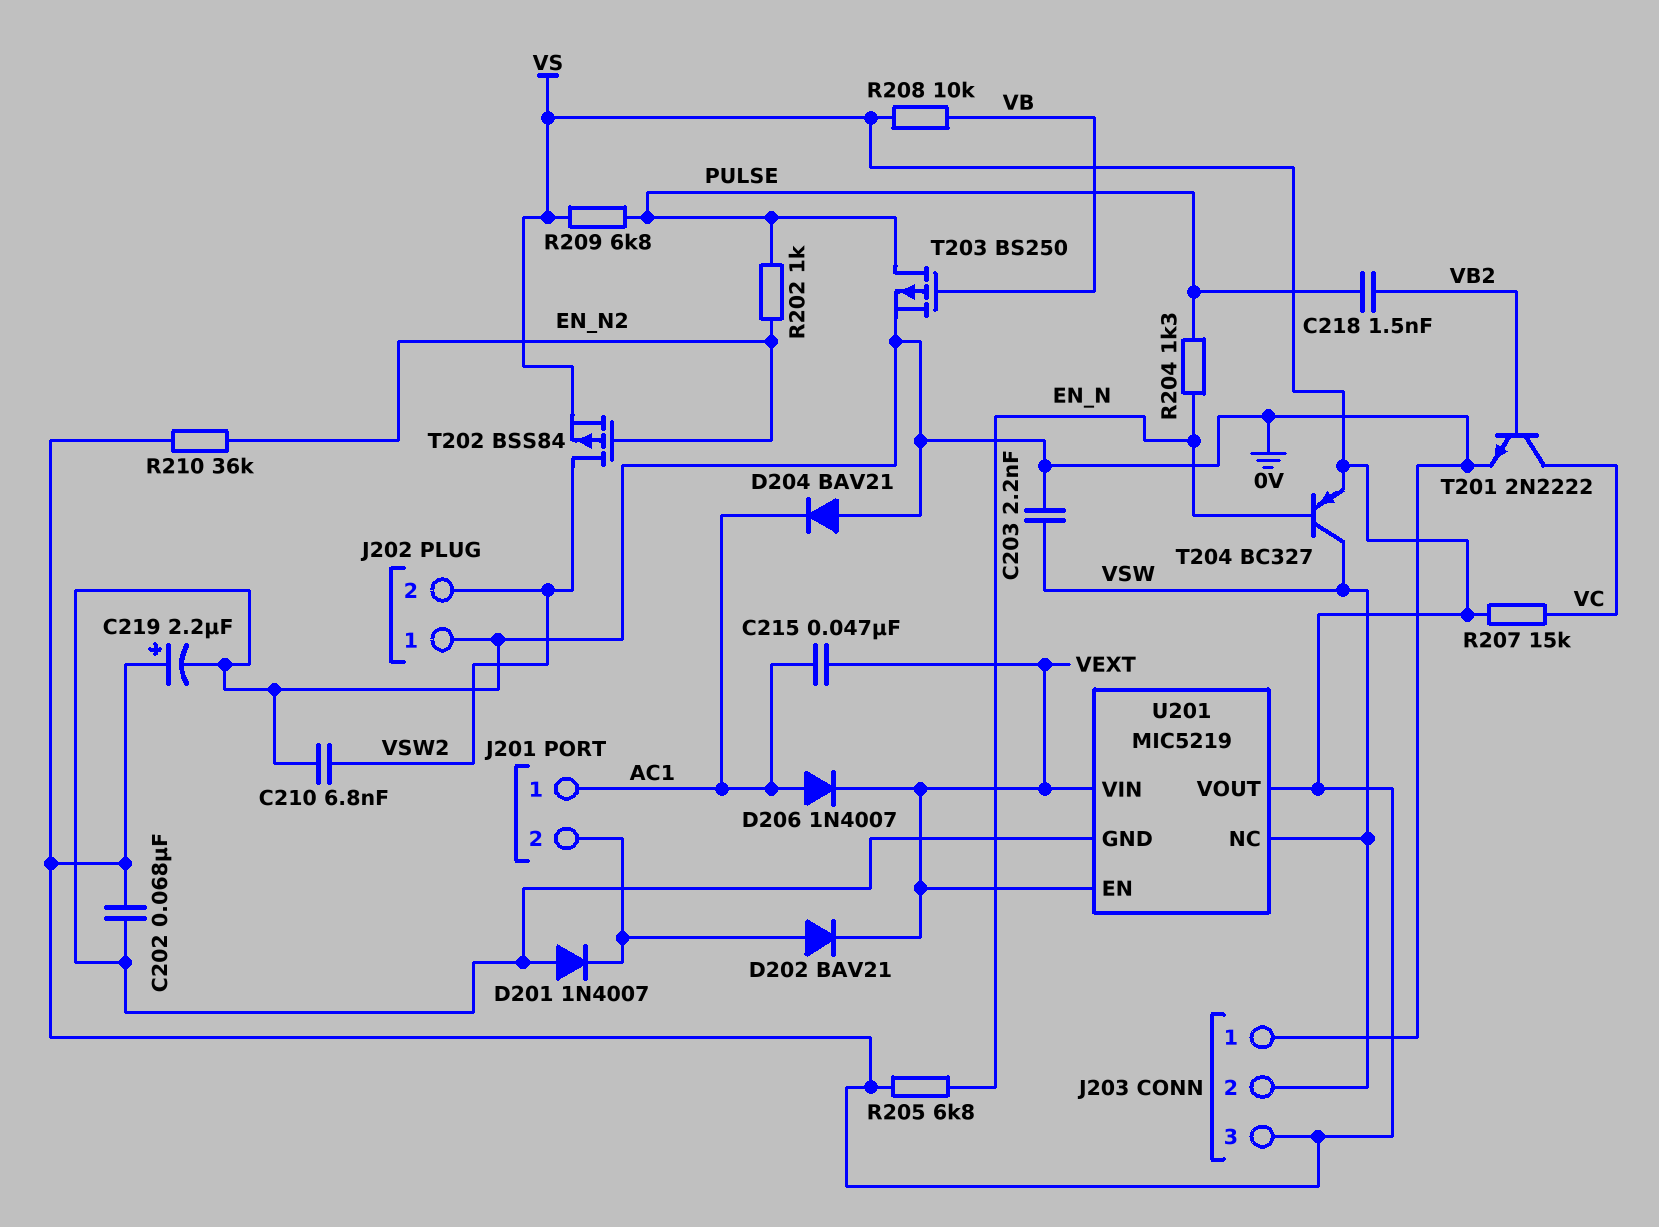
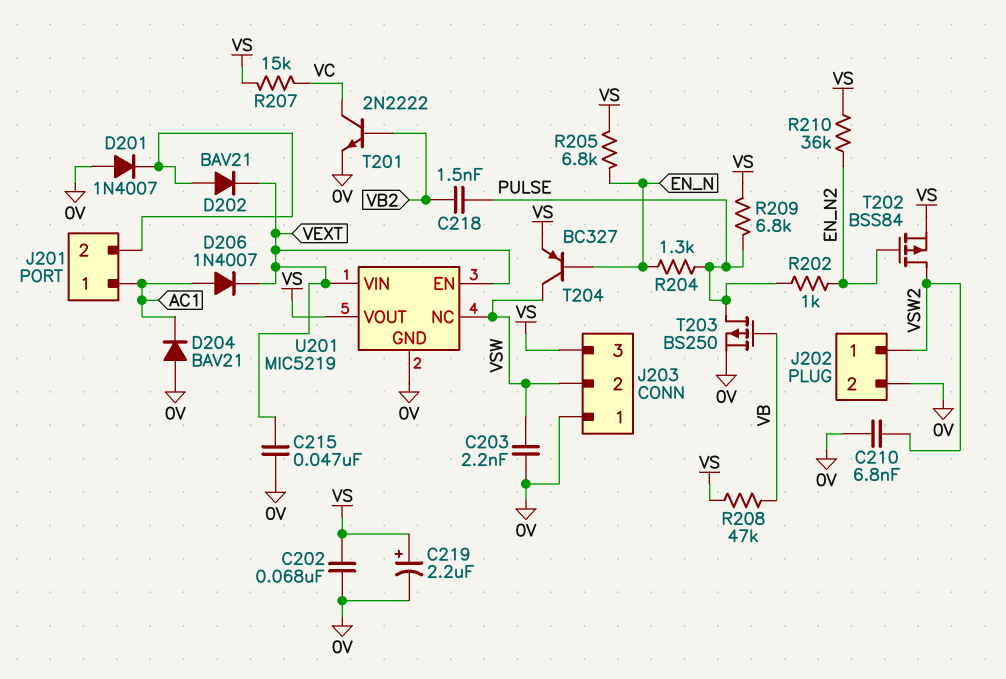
C215: 47nF (AC1, VEXT) -> 47nF (0V, VEXT)
J202 pin 1: 0V -> VSW2
J202 pin 2: VSW2 -> 0V
R208: 10k (VB, VS) -> 47k (VB, VS)

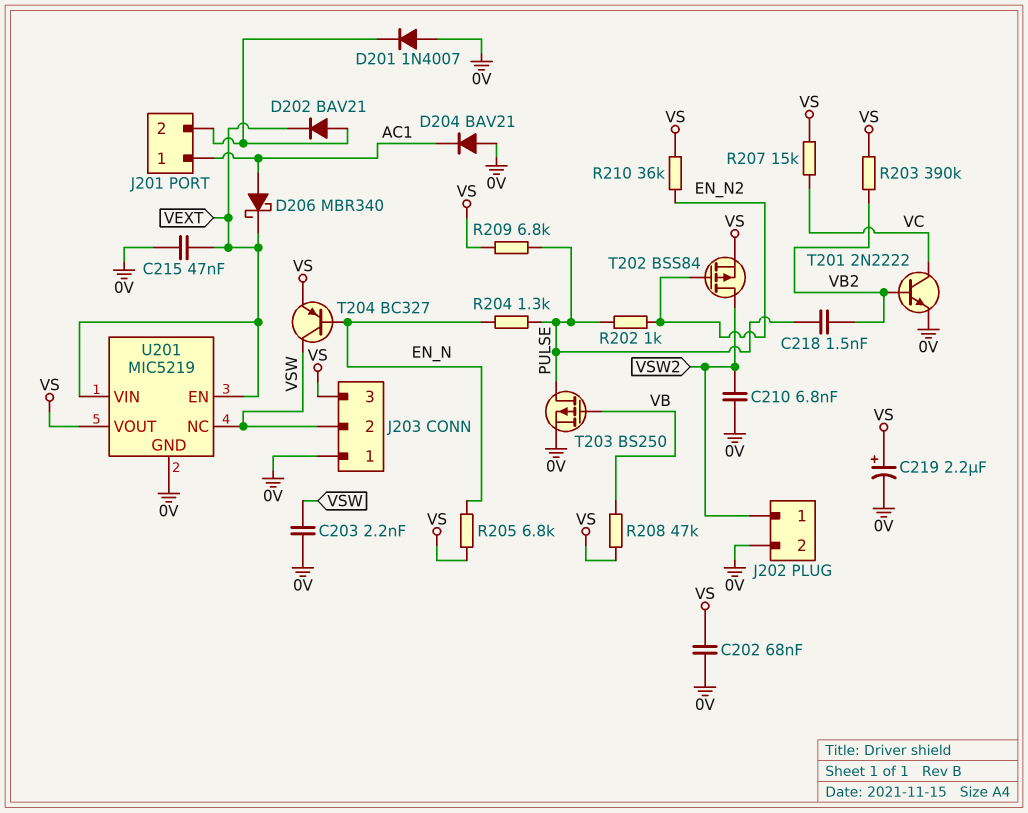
D206: diode 1N4007 (A AC1, K VEXT) -> schottky MBR340 (A AC1, K VEXT)
R203: none -> 390k (VB2, VS)

